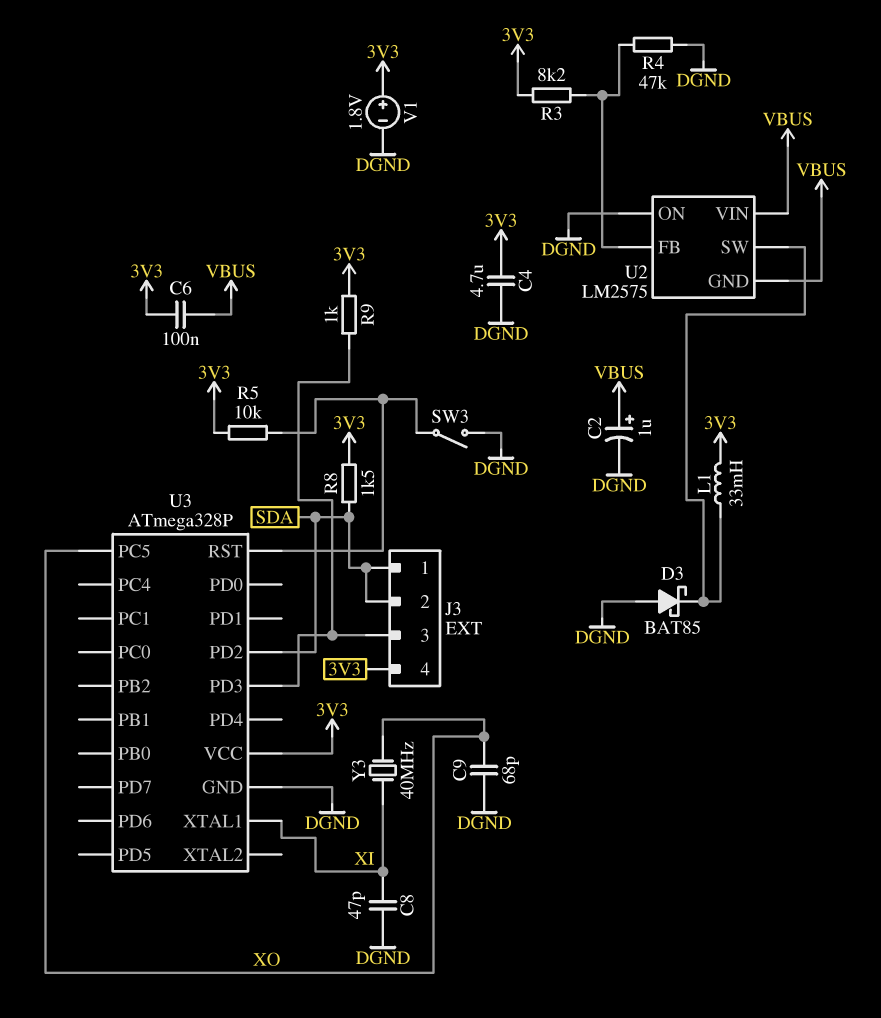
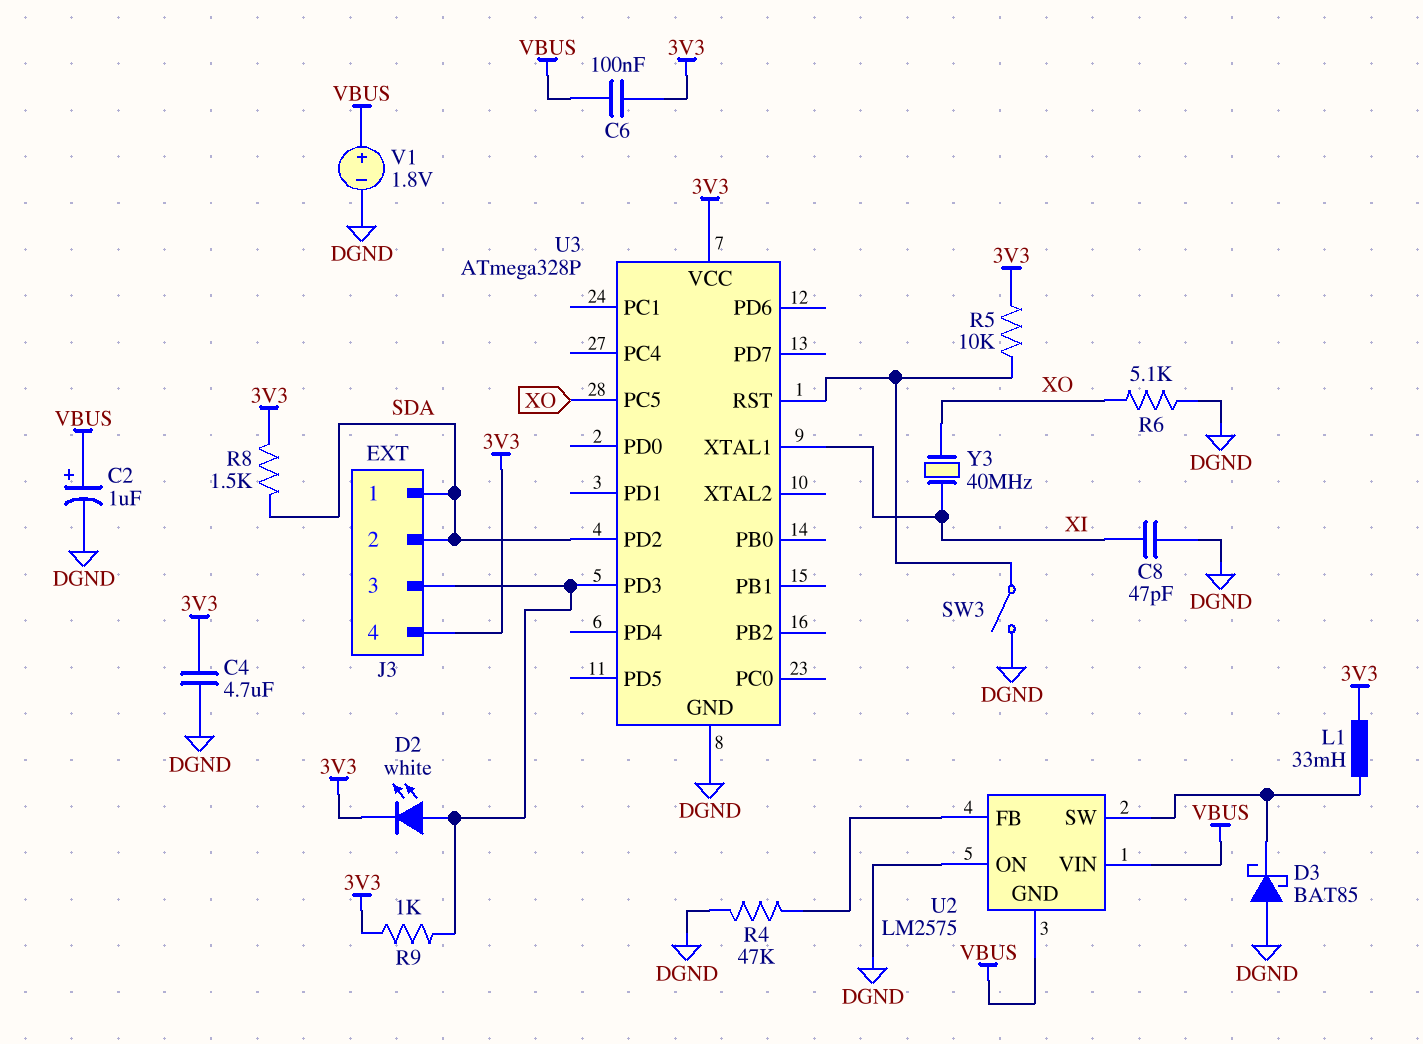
C9: 68pF (DGND, XO) -> none
D2: none -> LED white (A J3/3, K 3V3)
R3: 8.2k (3V3, U2/FB) -> none
R6: none -> 5.1k (DGND, XO)
V1: 1.8V (plus 3V3, minus DGND) -> 1.8V (plus VBUS, minus DGND)

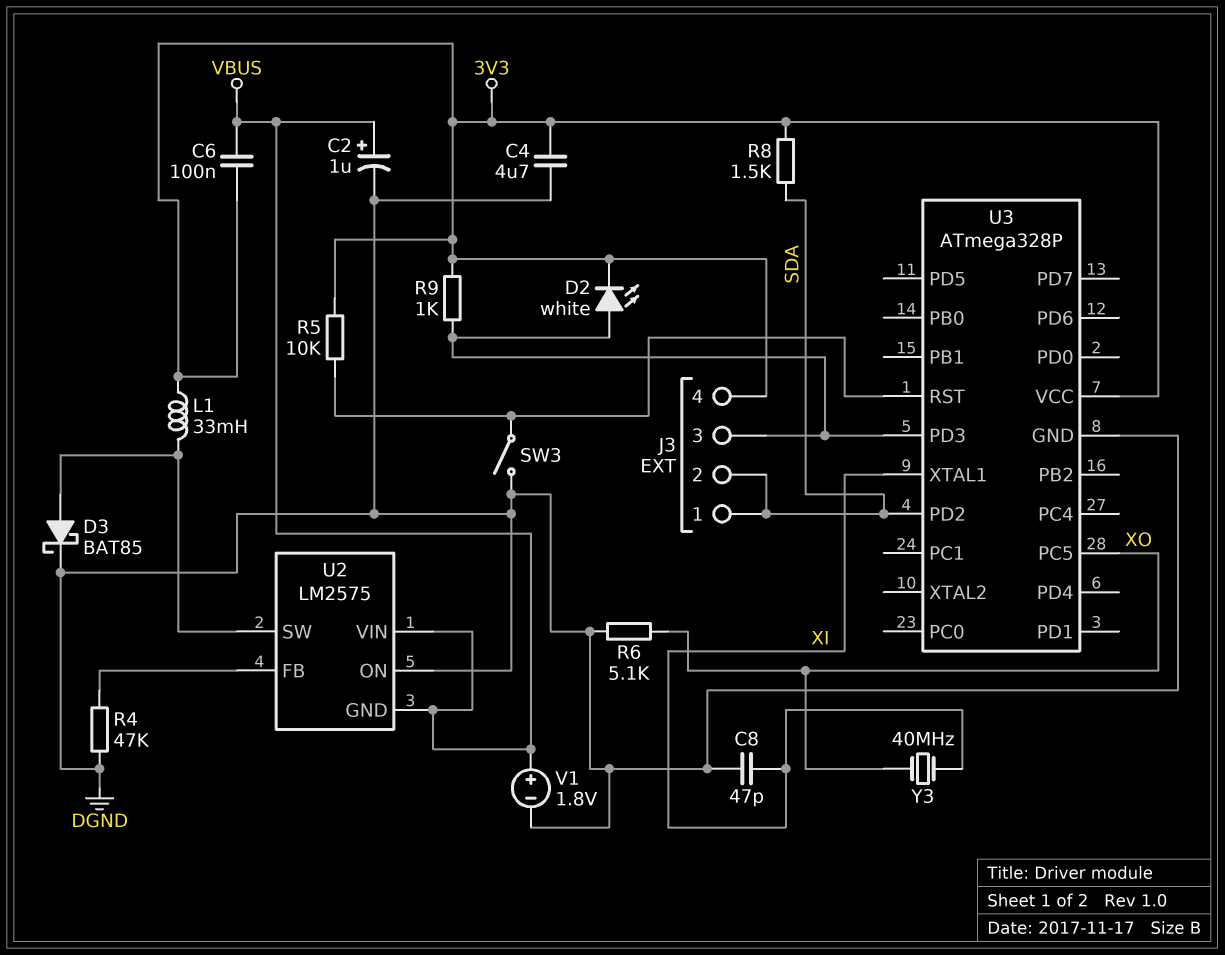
D3: schottky BAT85 (A DGND, K U2/SW) -> schottky BAT85 (A U2/SW, K DGND)

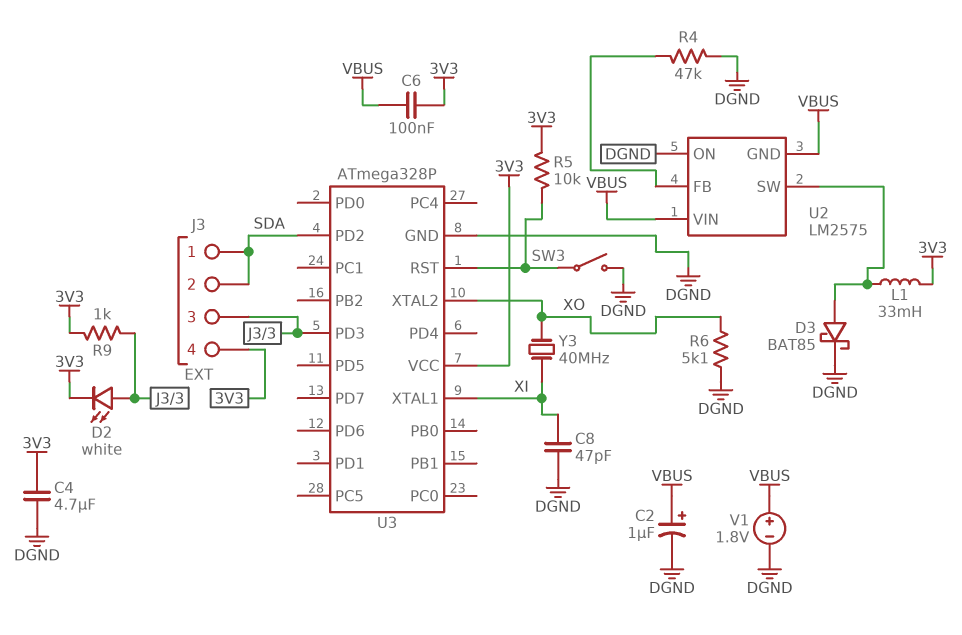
R8: 1.5k (3V3, SDA) -> none
U3 pin PC5: XO -> none
U3 pin XTAL2: none -> XO

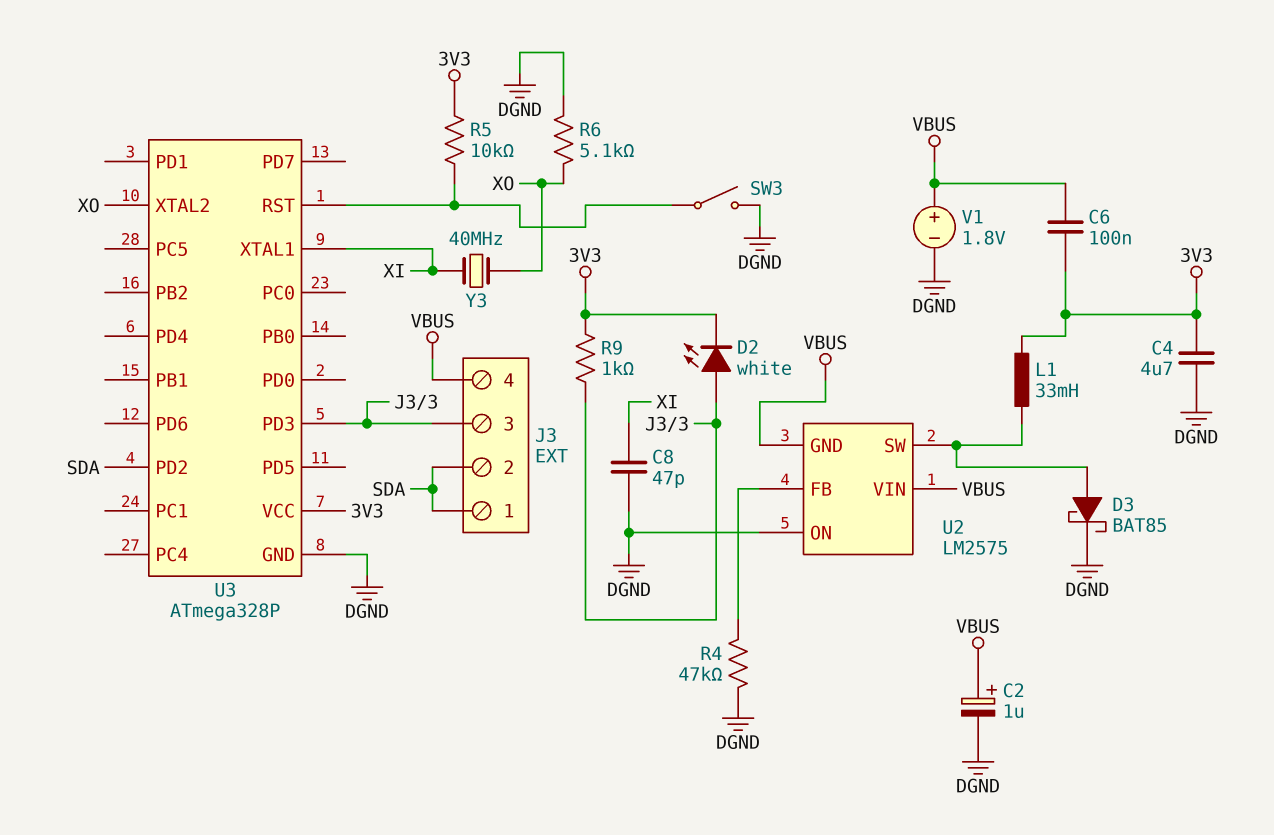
J3 pin 4: 3V3 -> VBUS

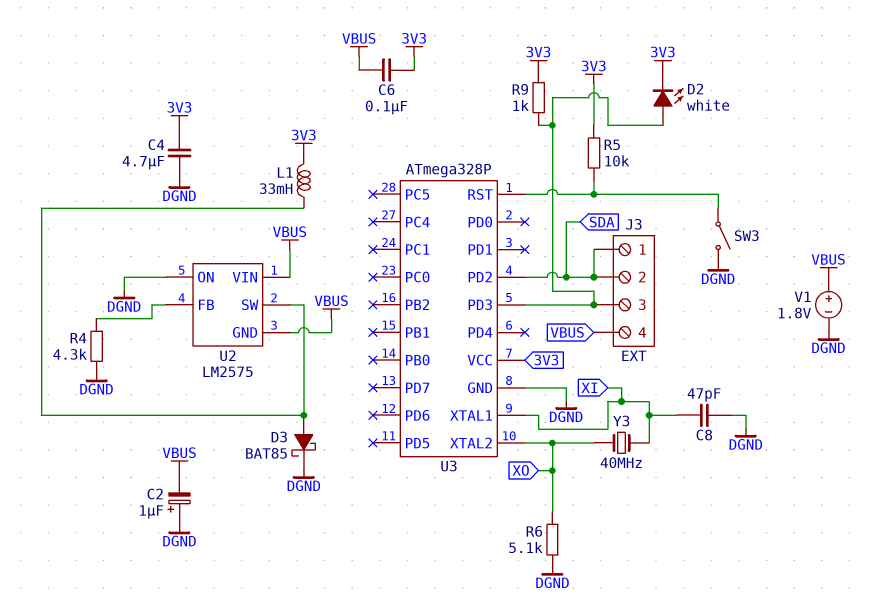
C2: 1uF (plus VBUS, minus DGND) -> 1uF (plus DGND, minus VBUS)
R4: 47k (DGND, U2/FB) -> 4.3k (DGND, U2/FB)

